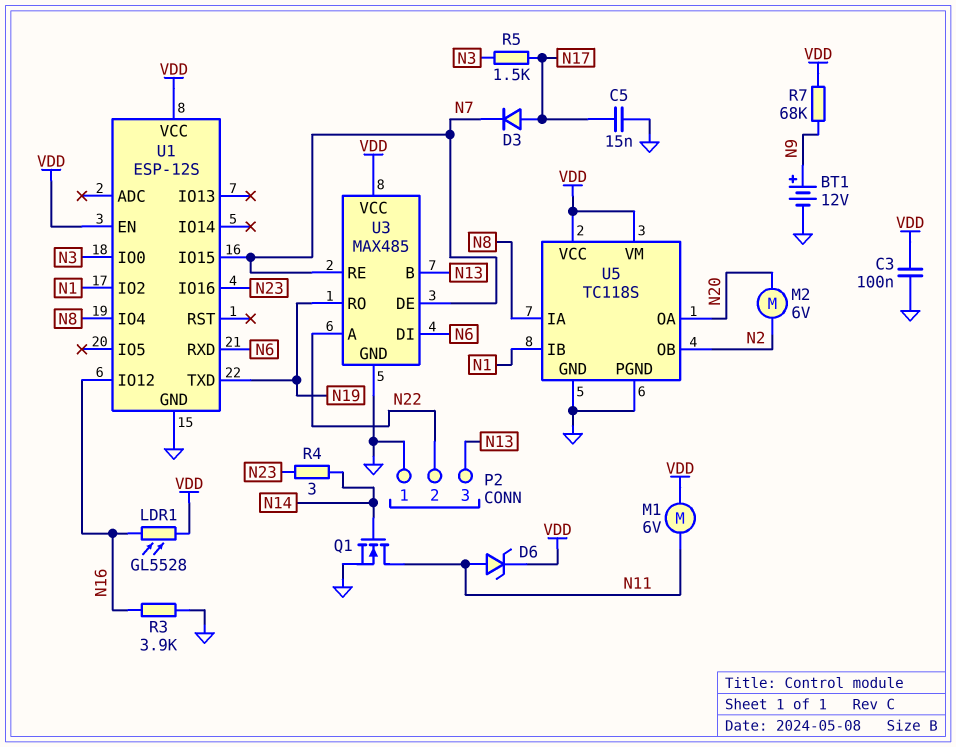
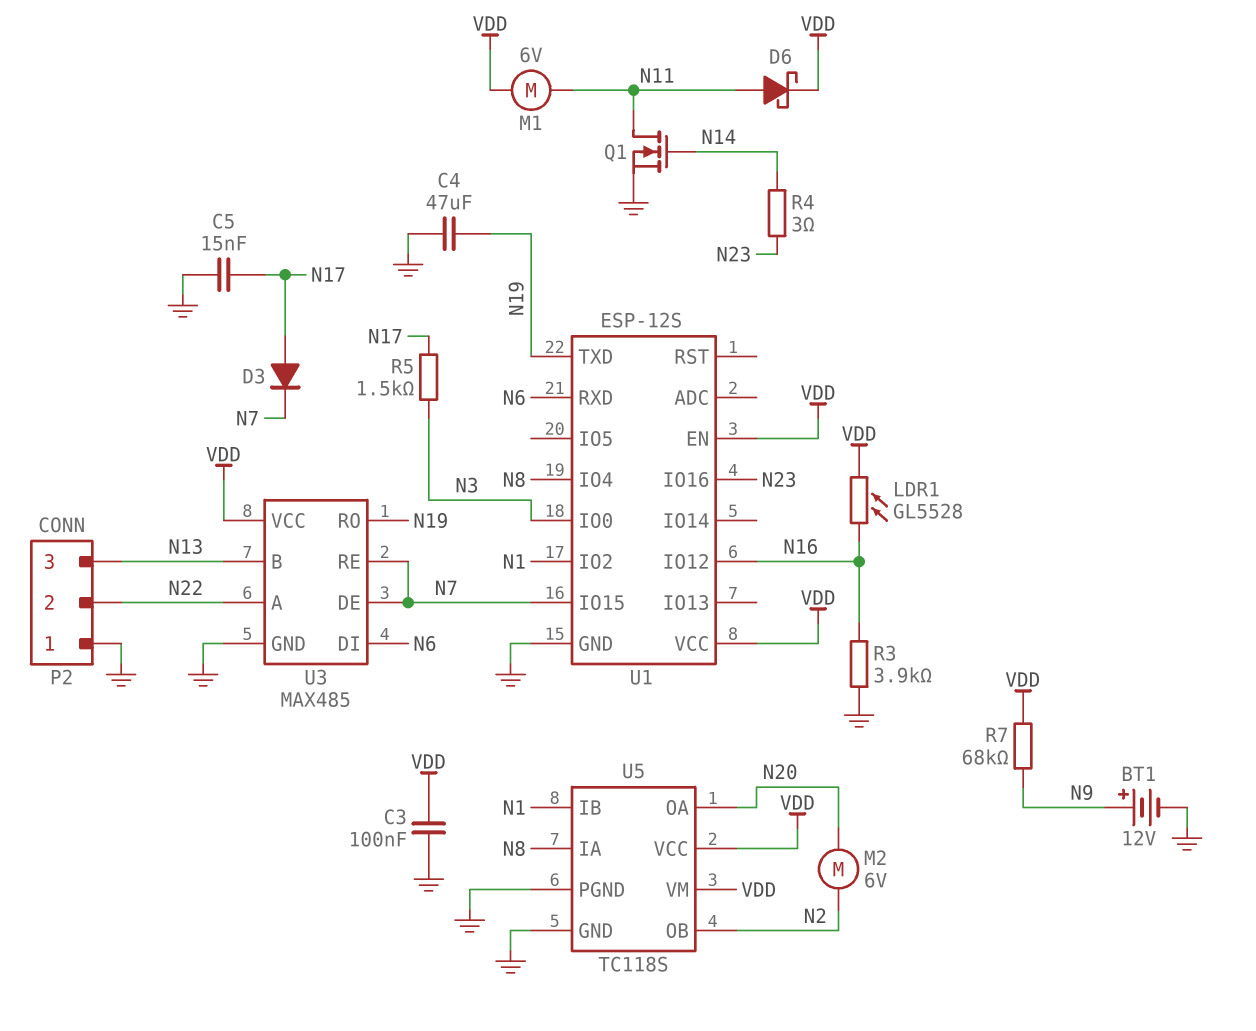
C4: none -> 47uF (GND, N19)
D6: zener (A N11, K VDD) -> schottky (A N11, K VDD)

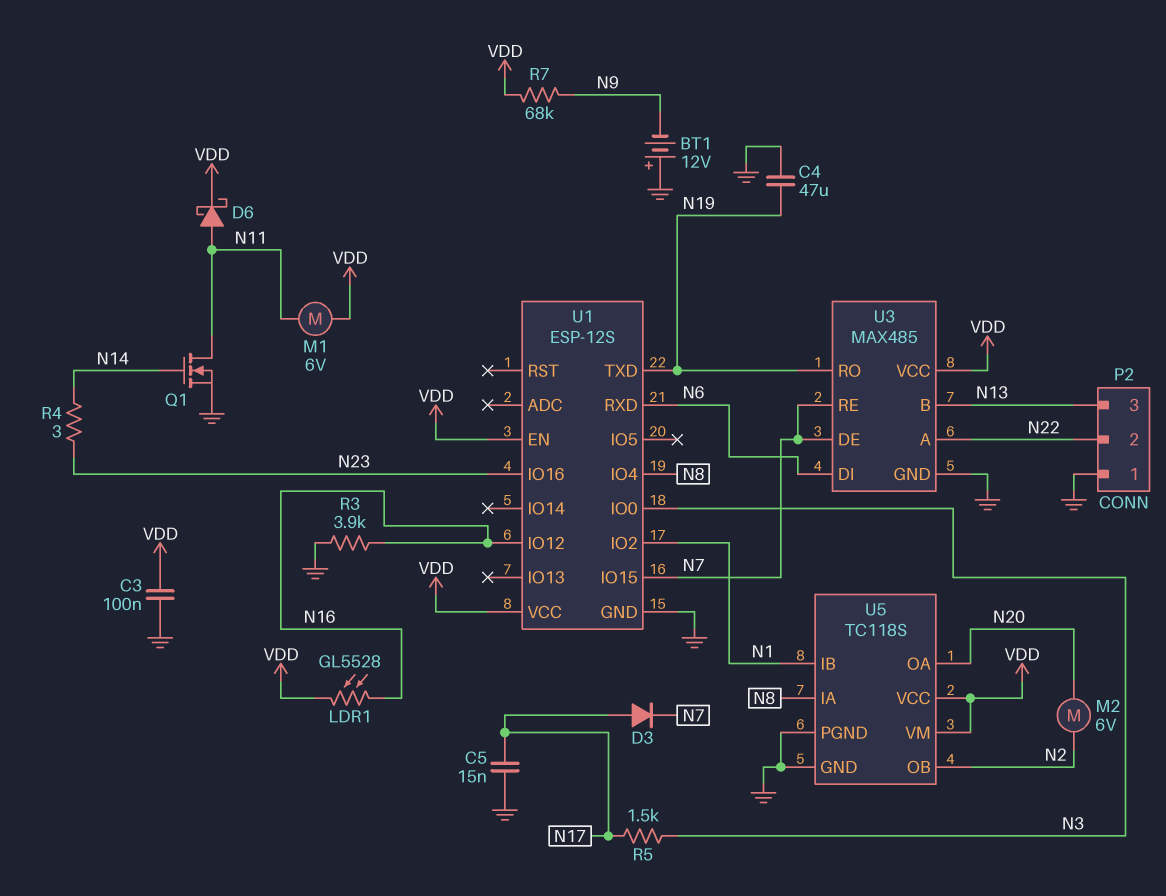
BT1: 12V (plus N9, minus GND) -> 12V (plus GND, minus N9)

